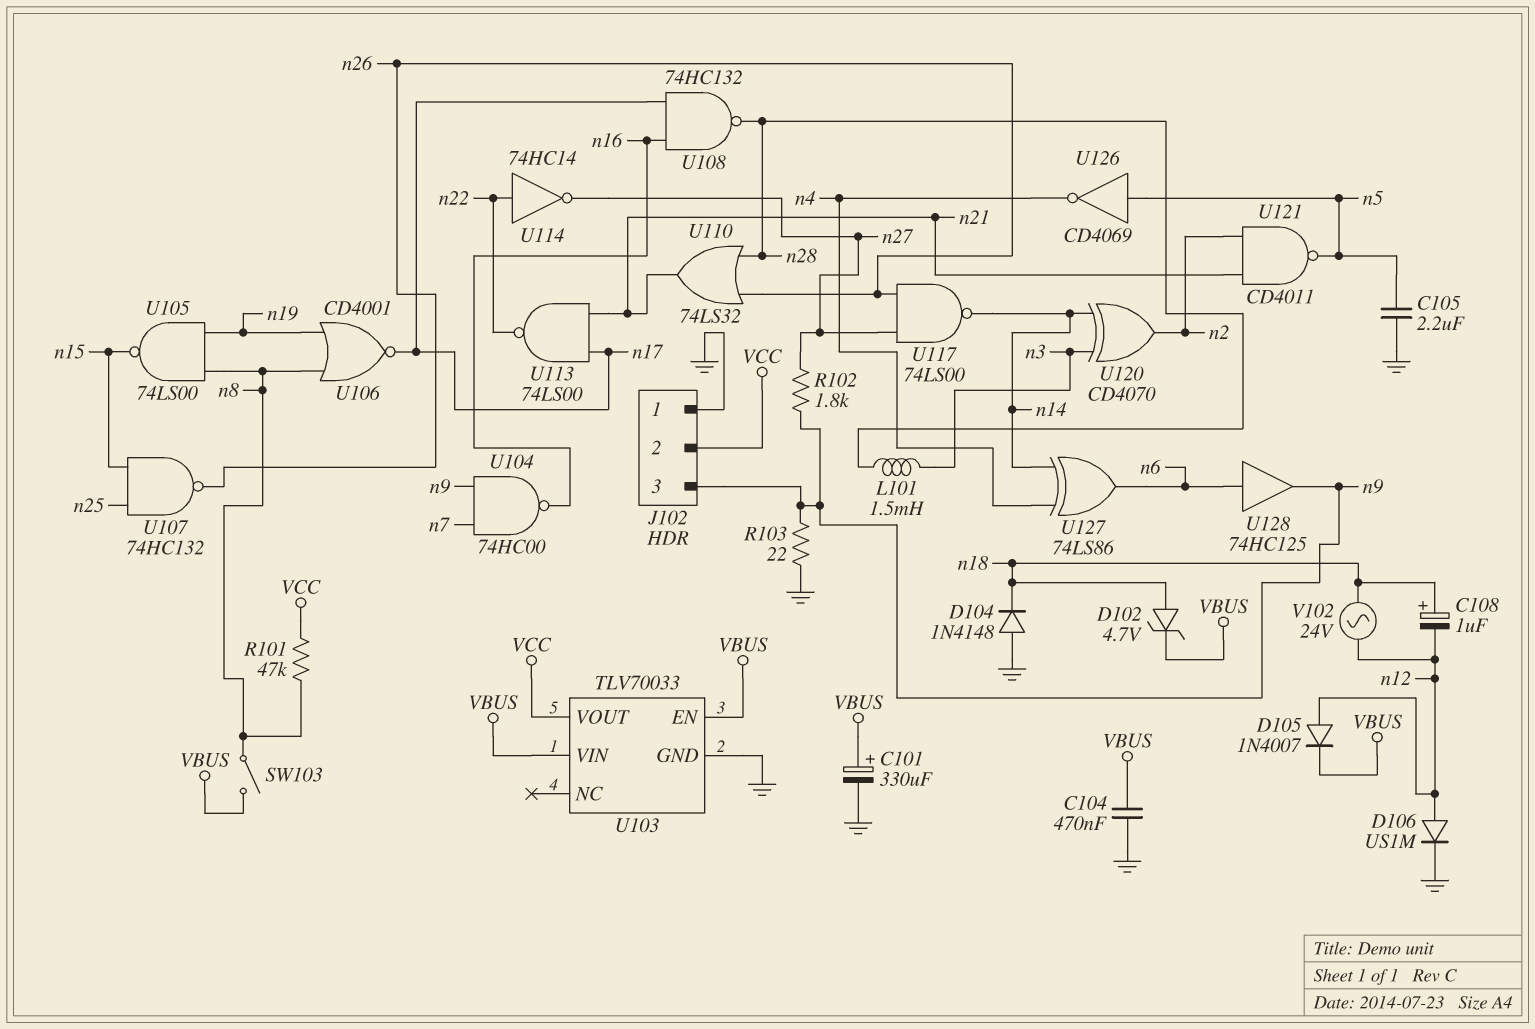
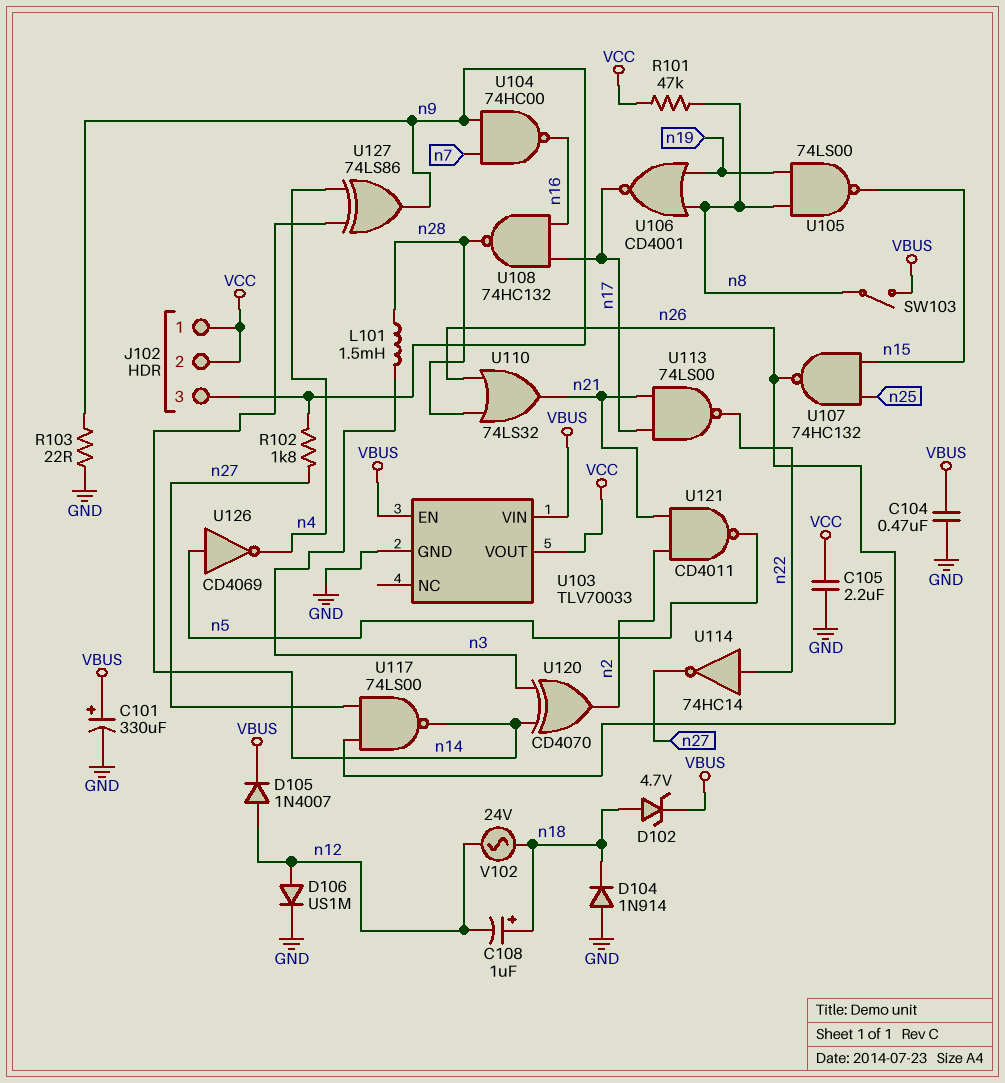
C105: 2.2uF (GND, n5) -> 2.2uF (GND, VCC)
D104: diode 1N4148 (A GND, K n18) -> diode 1N914 (A GND, K n18)
J102 pin 1: GND -> VCC
U127: XOR 74LS86 (in n4, in n14, out n6) -> XOR 74LS86 (in n4, in n14, out n9)
U128: buffer 74HC125 (in n6, out n9) -> none

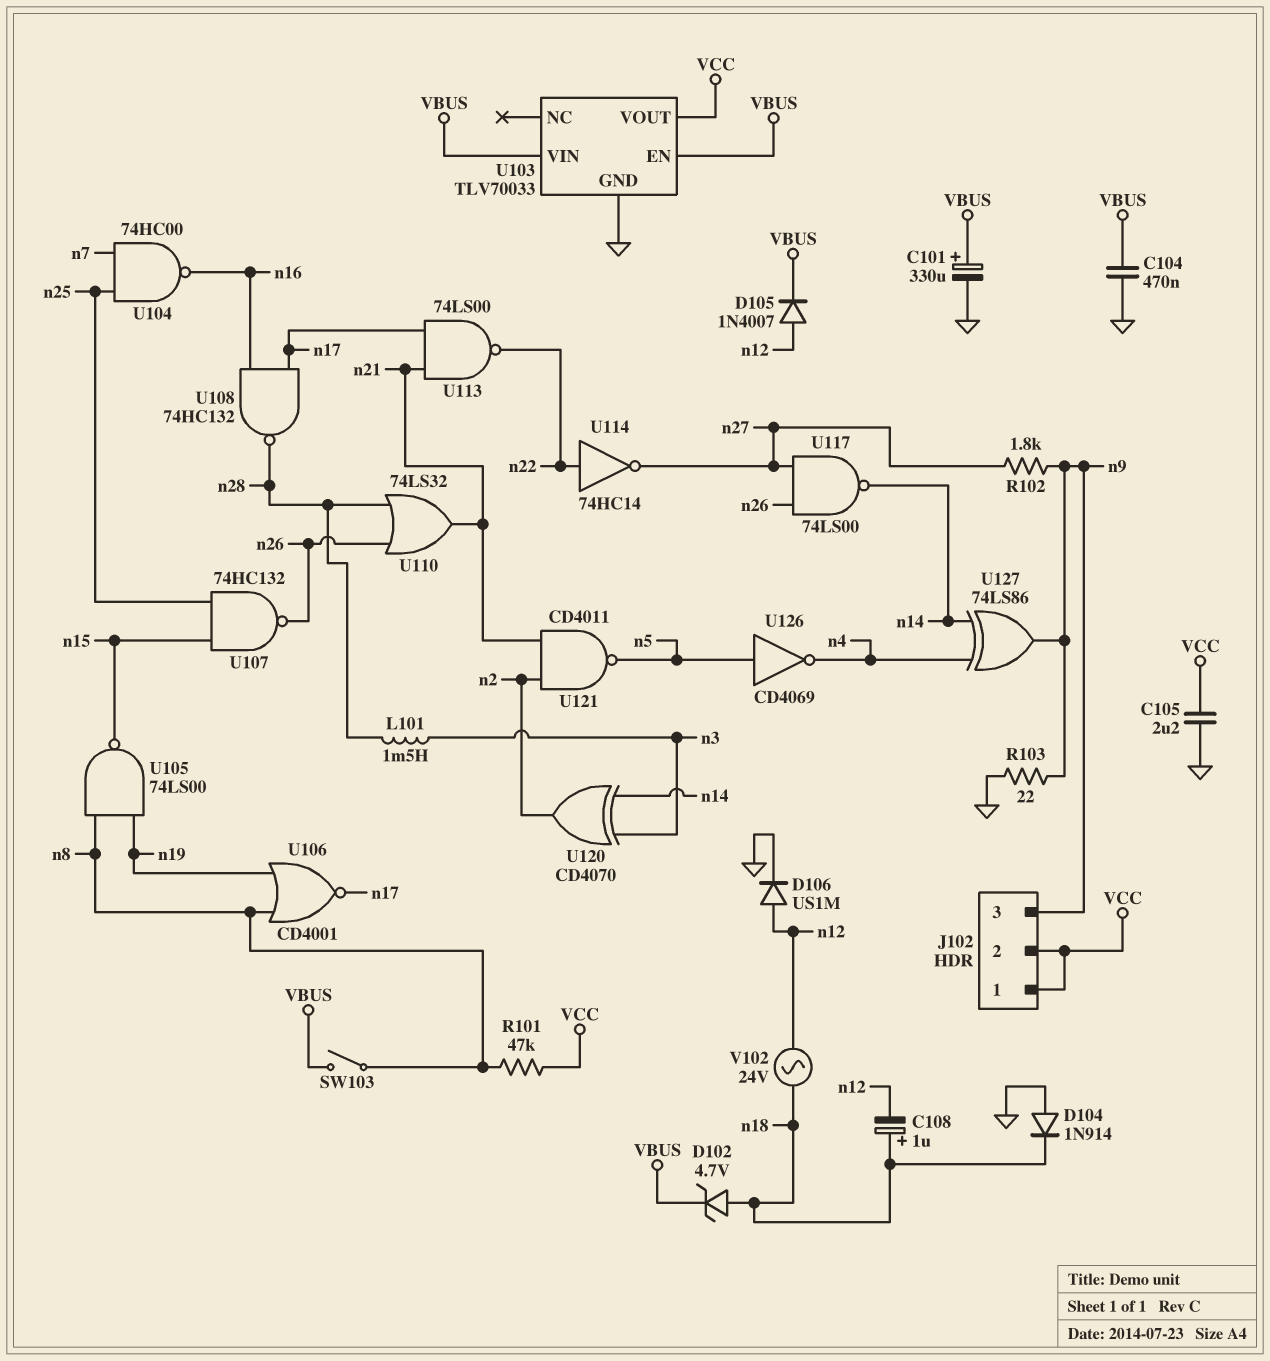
U104: NAND 74HC00 (in n7, in n9, out n16) -> NAND 74HC00 (in n7, in n25, out n16)

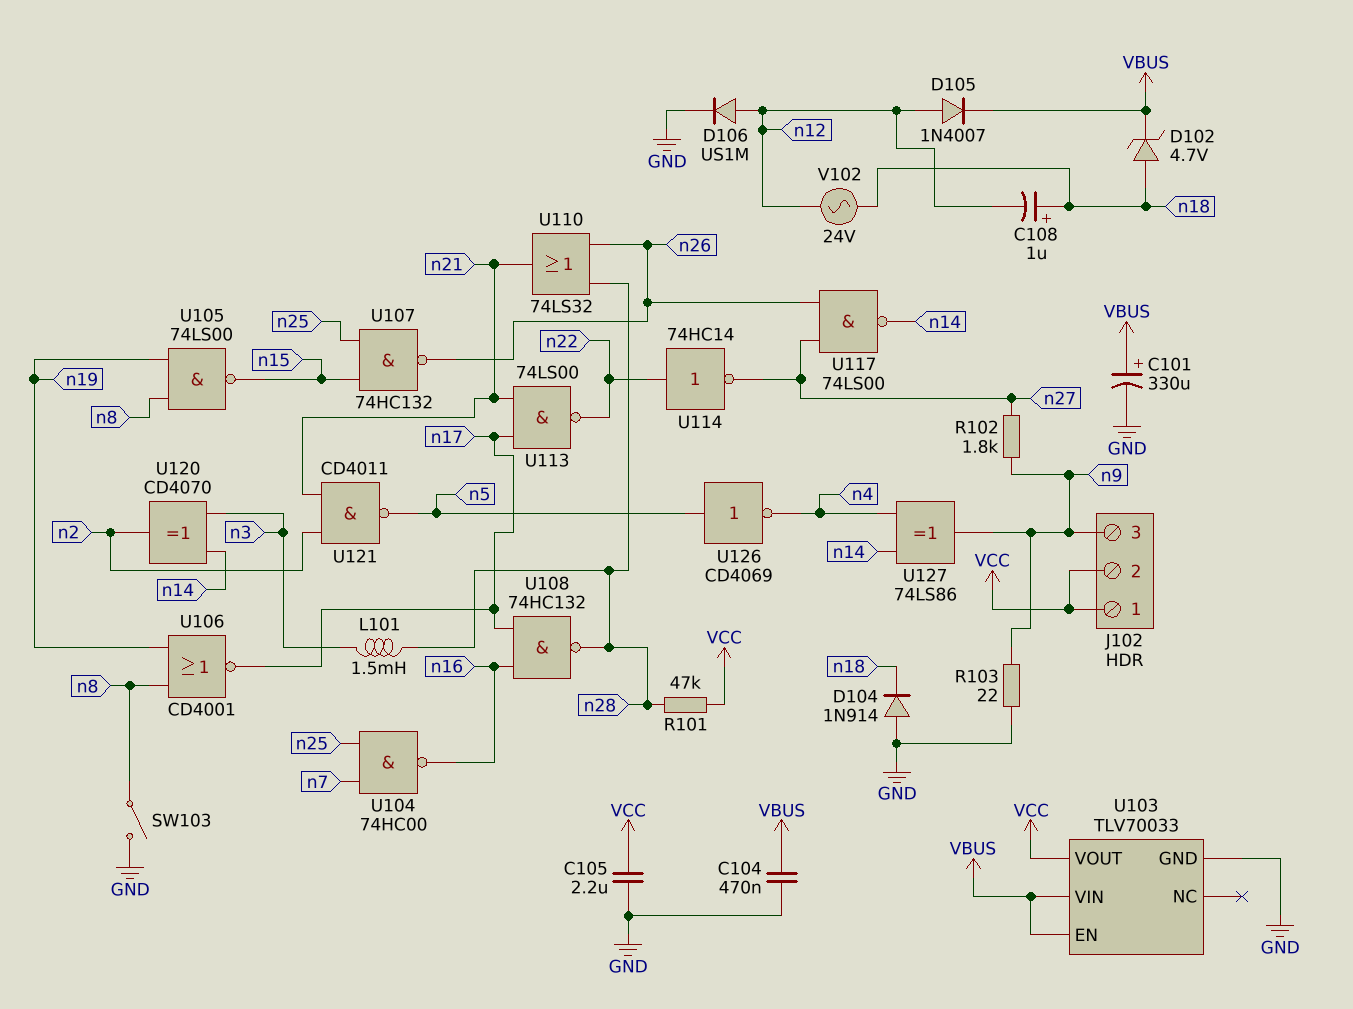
R101: 47k (VCC, n8) -> 47k (VCC, n28)
SW103: switch (VBUS, n8) -> switch (GND, n8)

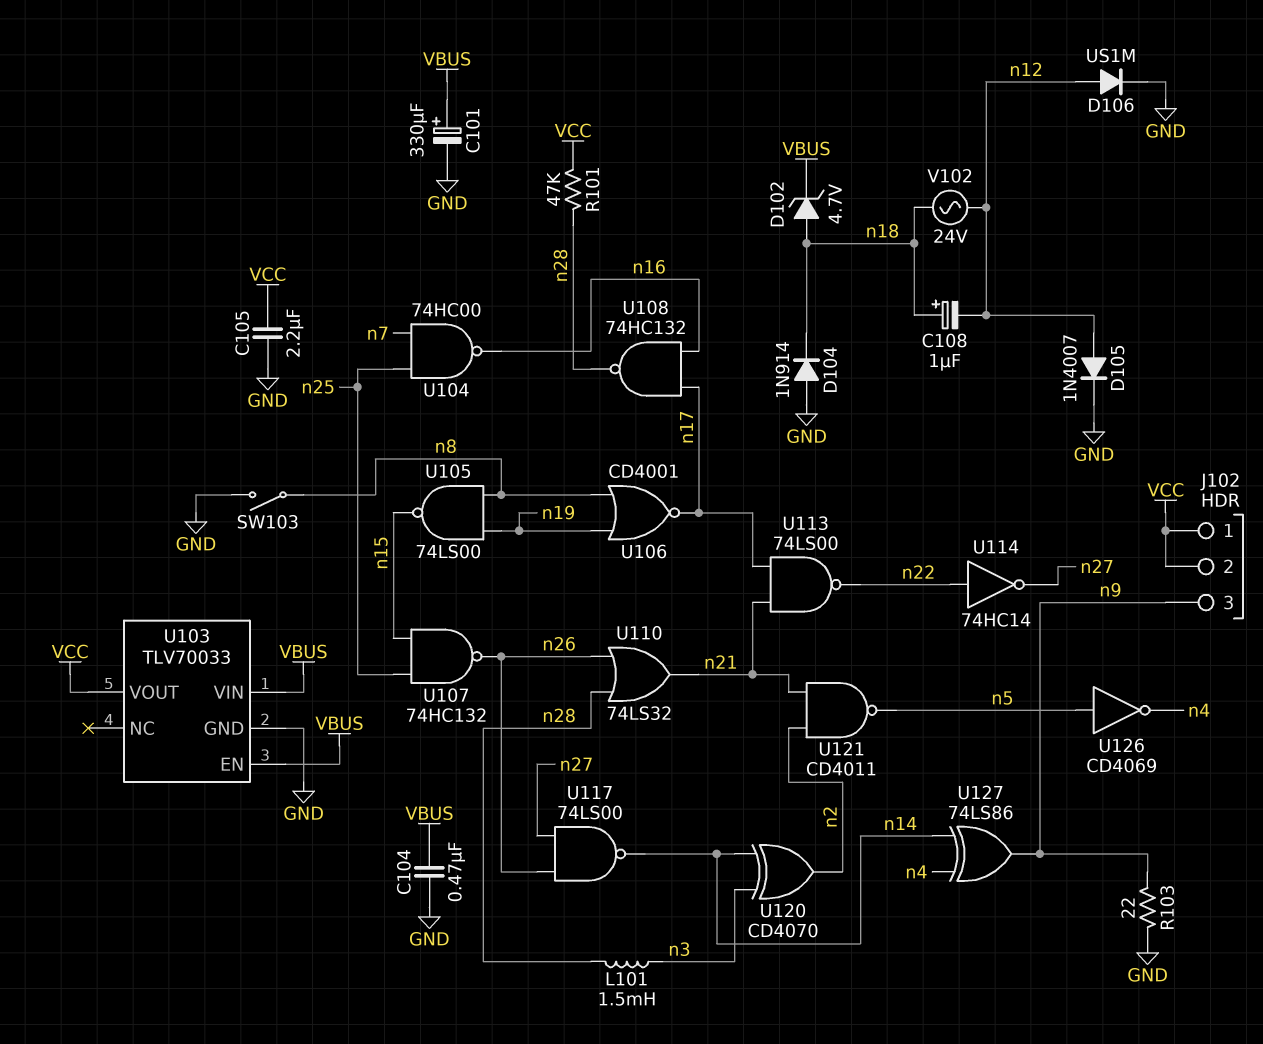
D105: diode 1N4007 (A n12, K VBUS) -> diode 1N4007 (A n12, K GND)
R102: 1.8k (n9, n27) -> none

